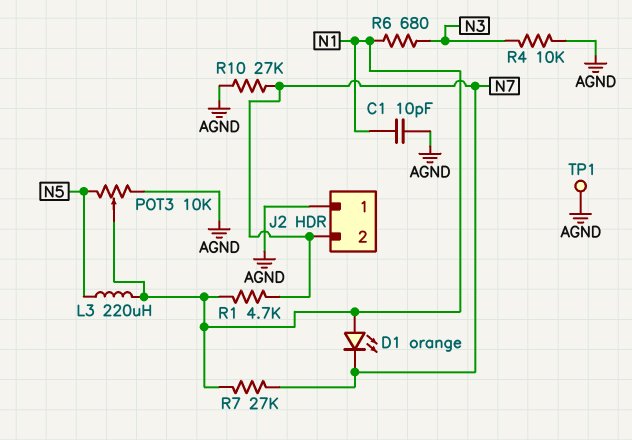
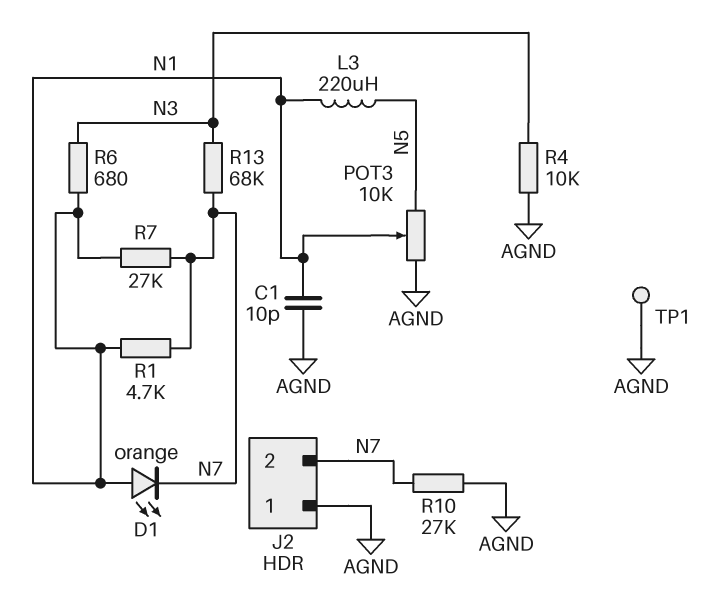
R13: none -> 68k (N3, N7)

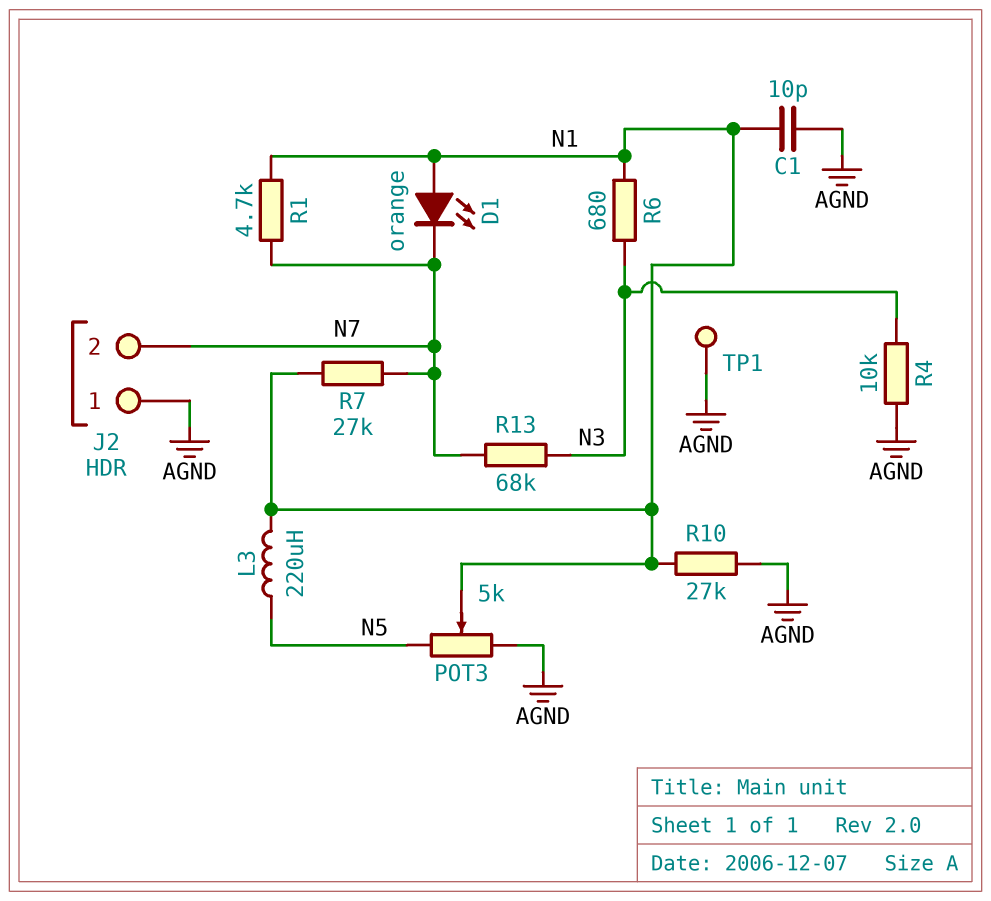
POT3: 10k (AGND, N5, wiper N1) -> 5k (AGND, N5, wiper N1)
R10: 27k (AGND, N7) -> 27k (AGND, N1)

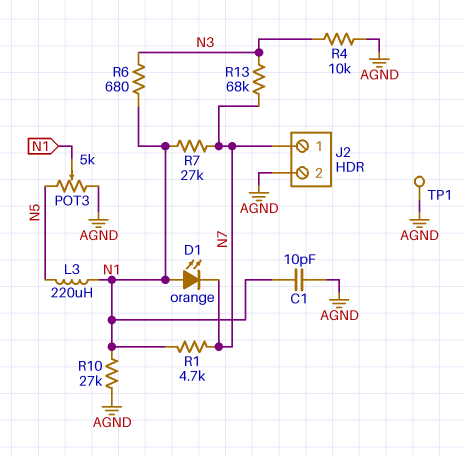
J2 pin 1: AGND -> N7
J2 pin 2: N7 -> AGND

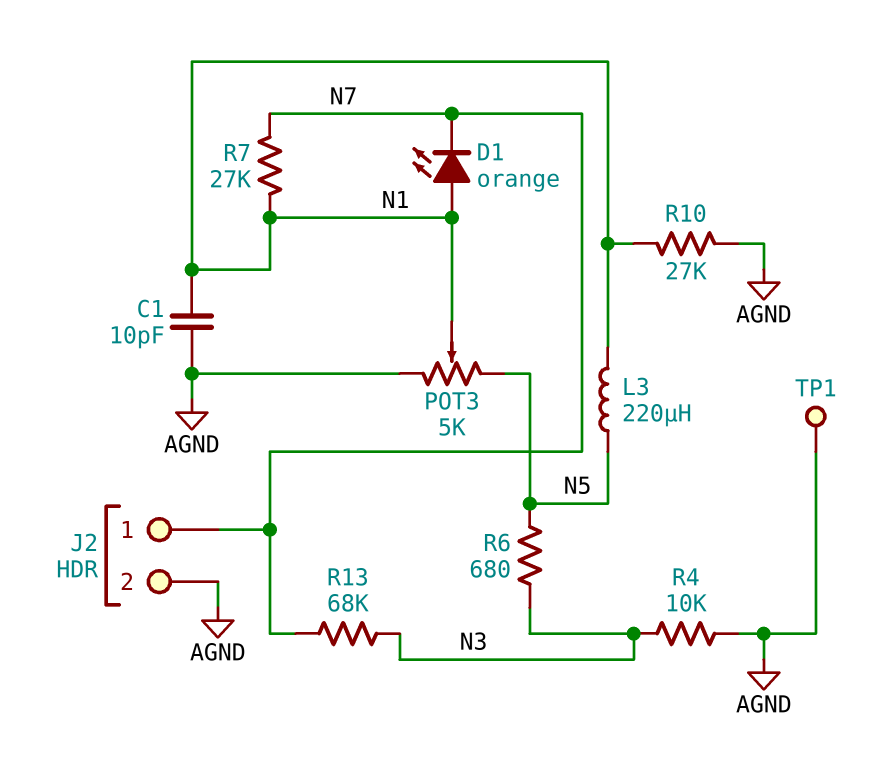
R1: 4.7k (N1, N7) -> none
R6: 680 (N1, N3) -> 680 (N3, N5)

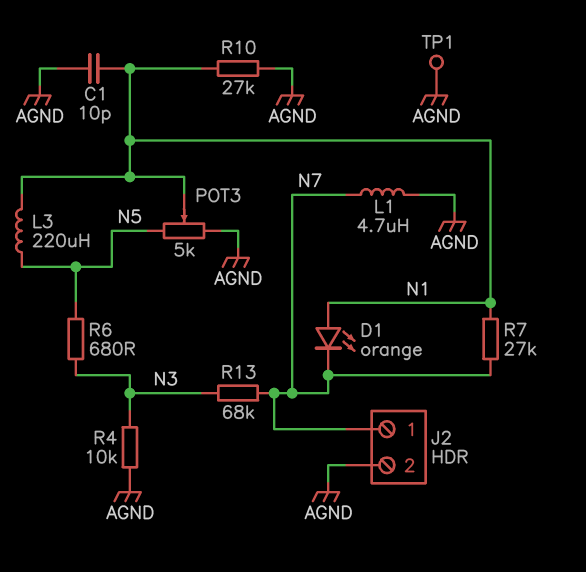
L1: none -> 4.7uH (AGND, N7)

